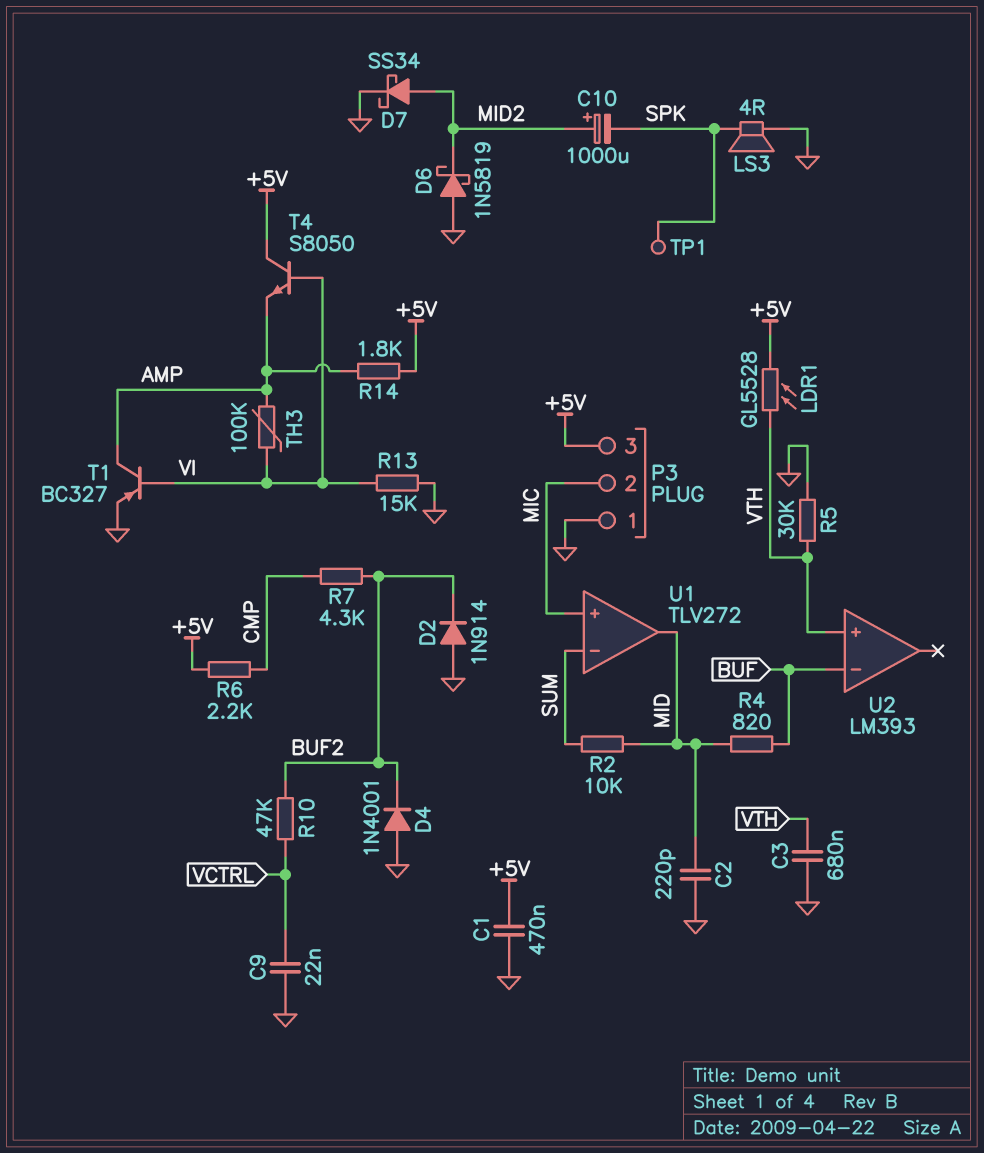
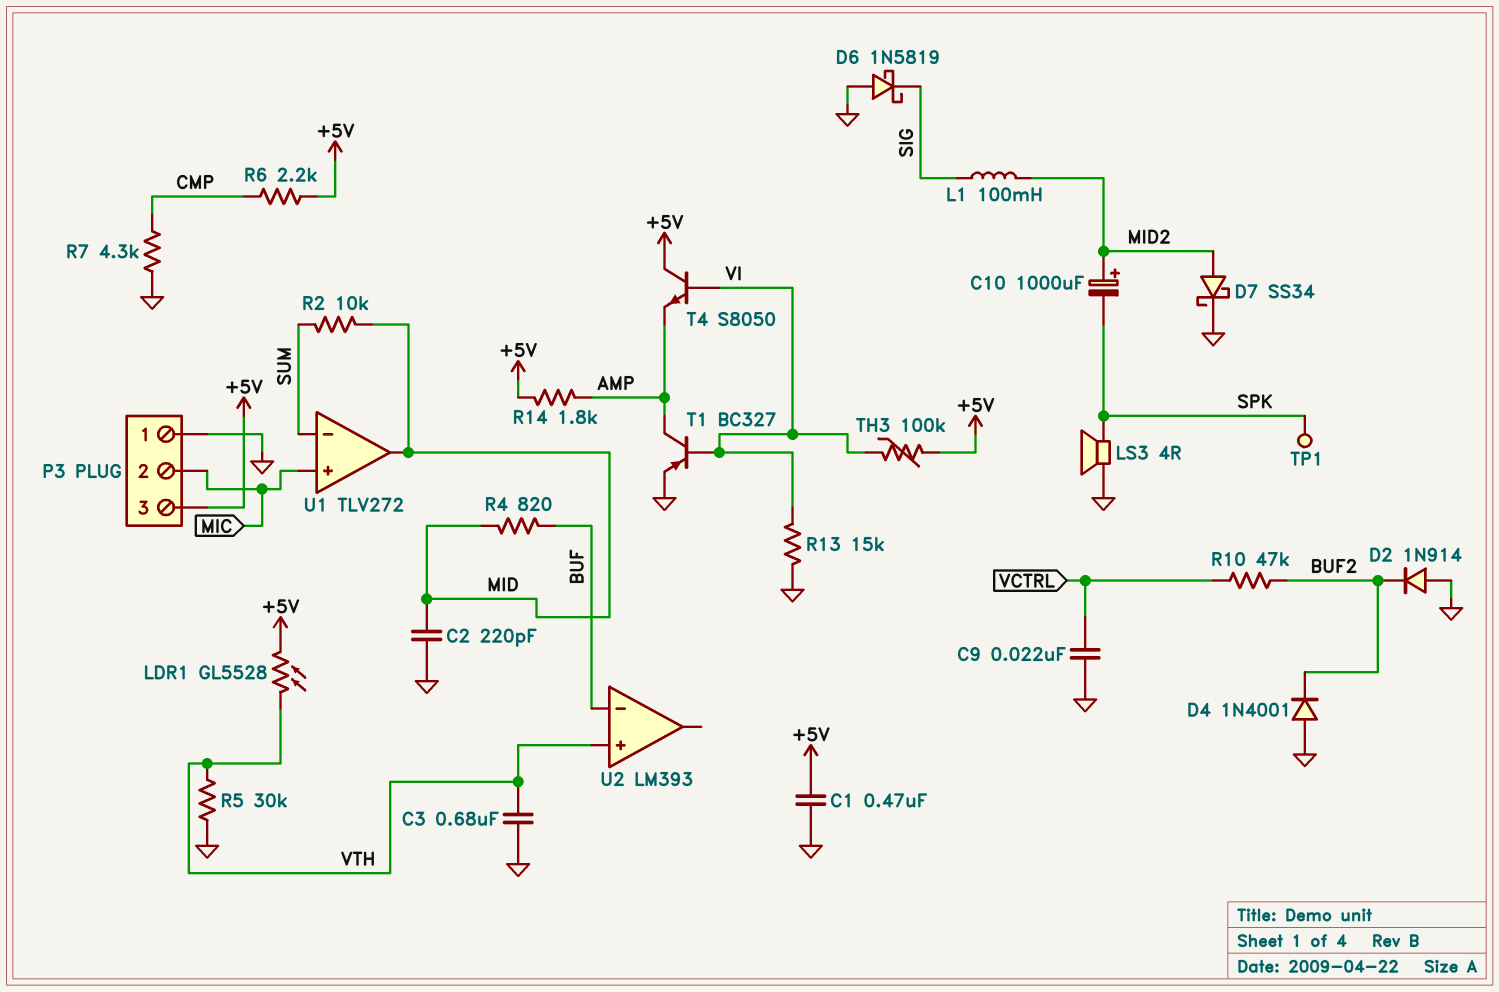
D6: schottky 1N5819 (A GND, K MID2) -> schottky 1N5819 (A GND, K SIG)
L1: none -> 100mH (MID2, SIG)
R7: 4.3k (BUF2, CMP) -> 4.3k (CMP, GND)
TH3: 100k (AMP, VI) -> 100k (+5V, VI)

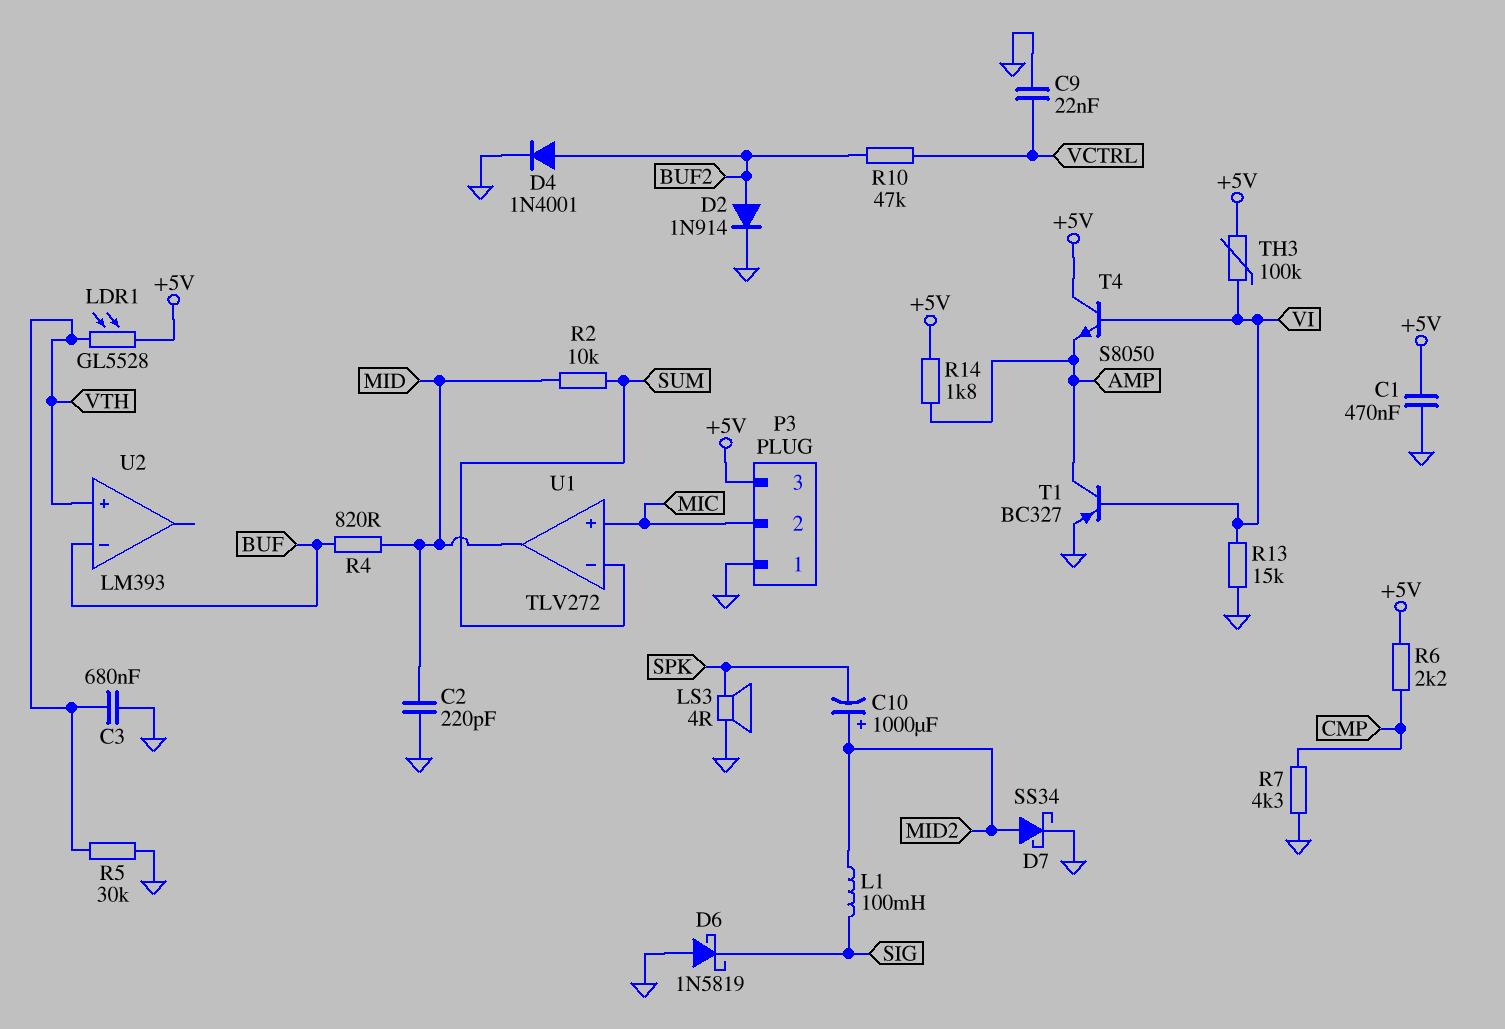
D2: diode 1N914 (A GND, K BUF2) -> diode 1N914 (A BUF2, K GND)
D4: diode 1N4001 (A GND, K BUF2) -> diode 1N4001 (A BUF2, K GND)
TP1: test point (SPK) -> none

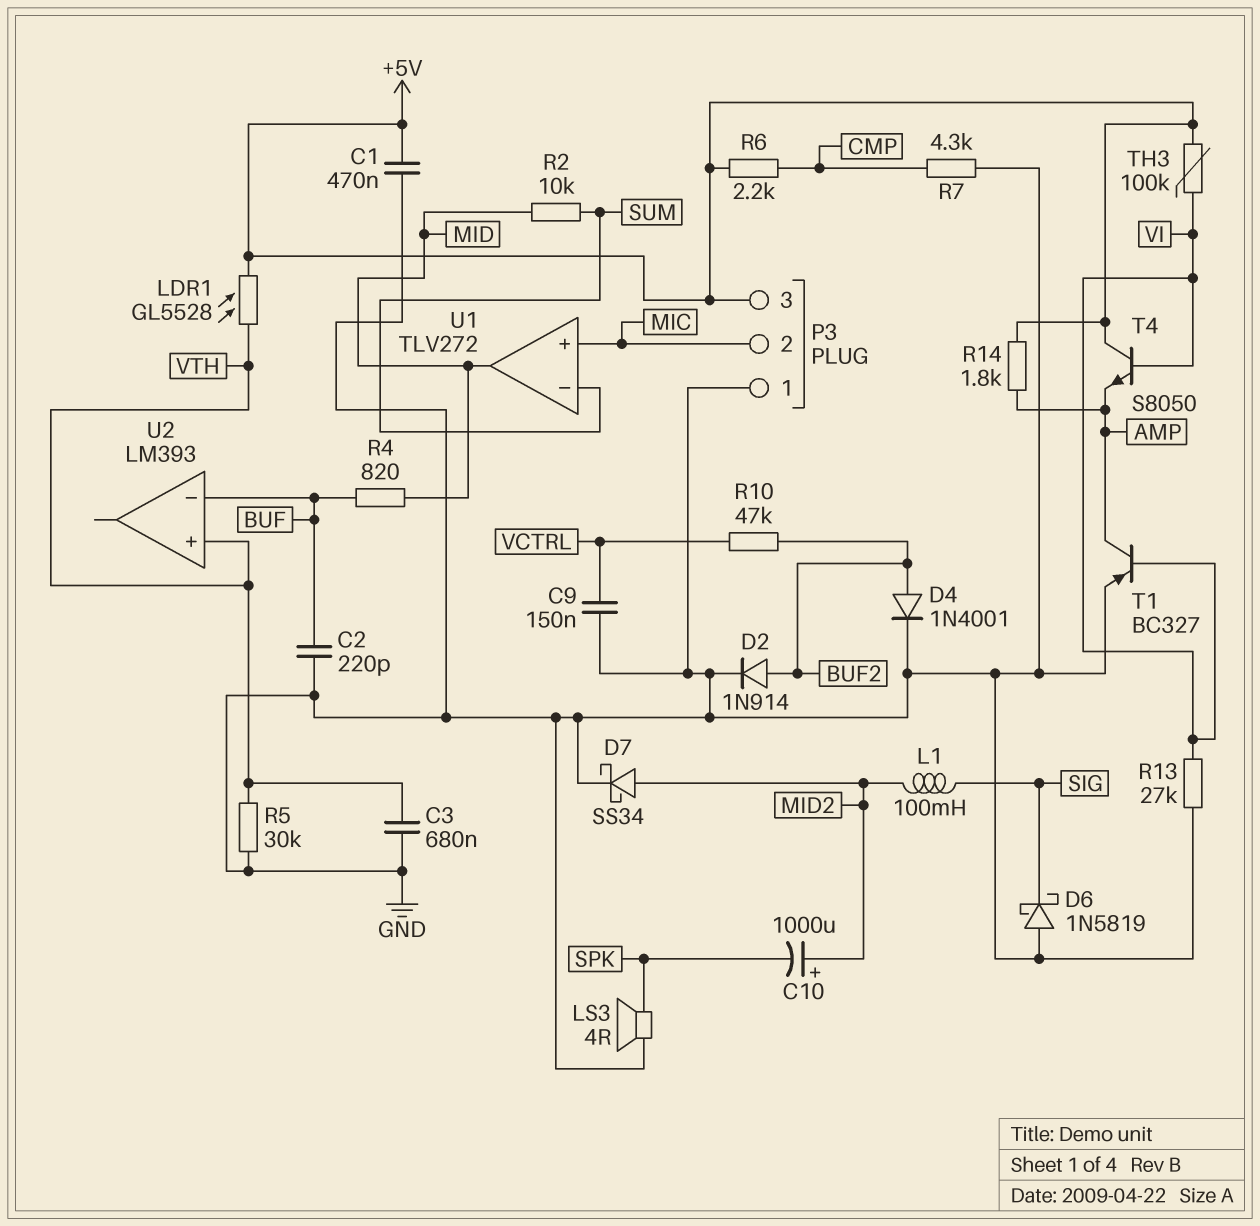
C2: 220pF (GND, MID) -> 220pF (BUF, GND)
C9: 22nF (GND, VCTRL) -> 150nF (GND, VCTRL)
R13: 15k (GND, VI) -> 27k (GND, VI)

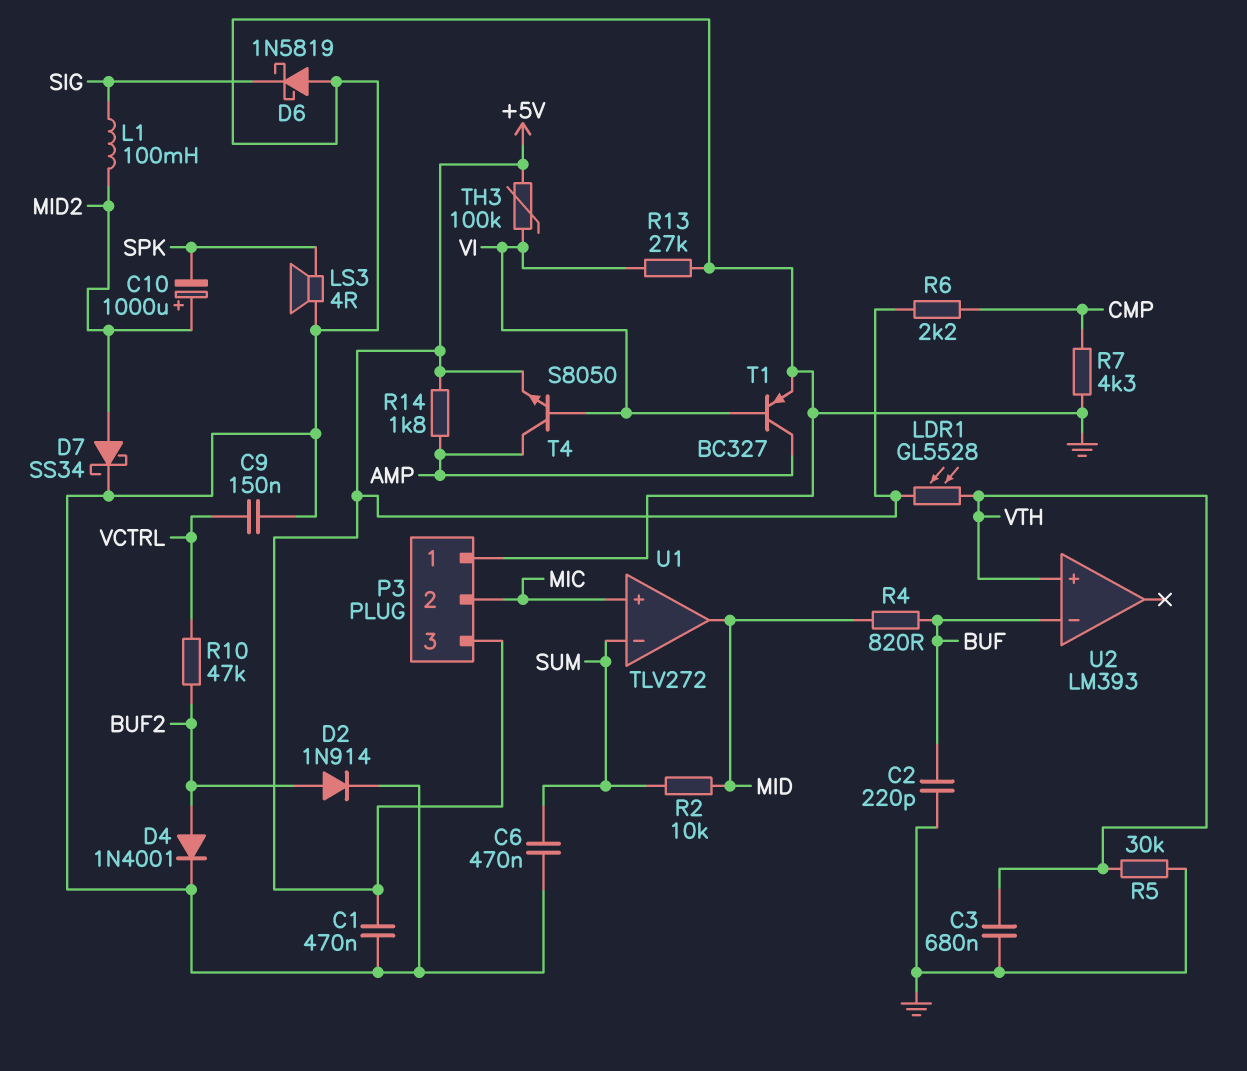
C6: none -> 470nF (GND, SUM)
T4: NPN S8050 (B VI, C +5V, E AMP) -> NPN S8050 (B VI, C AMP, E +5V)

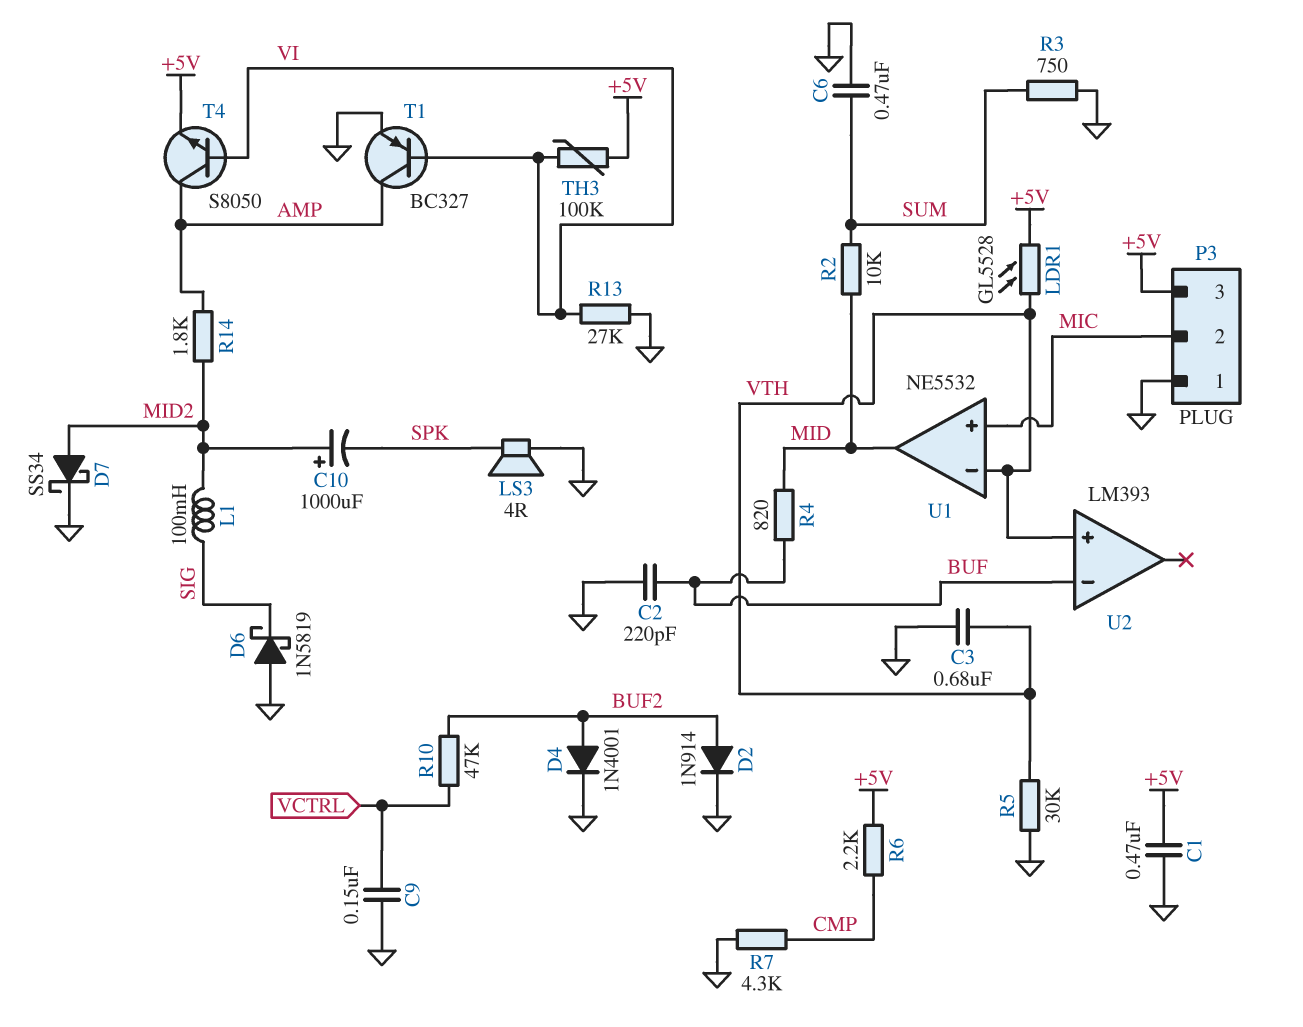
R3: none -> 750 (GND, SUM)
R14: 1.8k (+5V, AMP) -> 1.8k (AMP, MID2)
U1: TLV272 -> NE5532
U1 pin in-: SUM -> VTH

